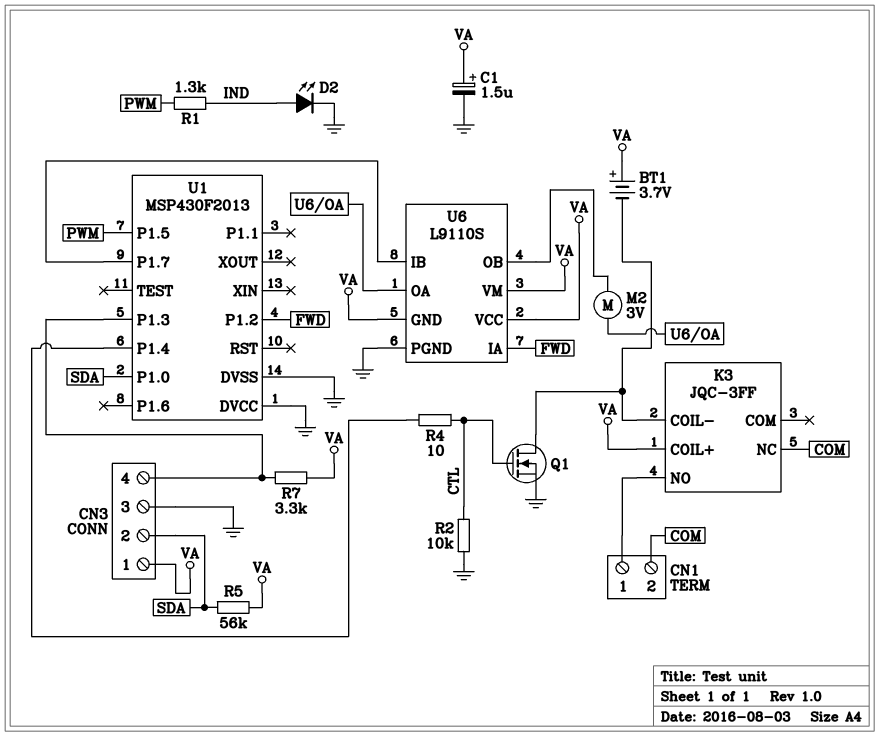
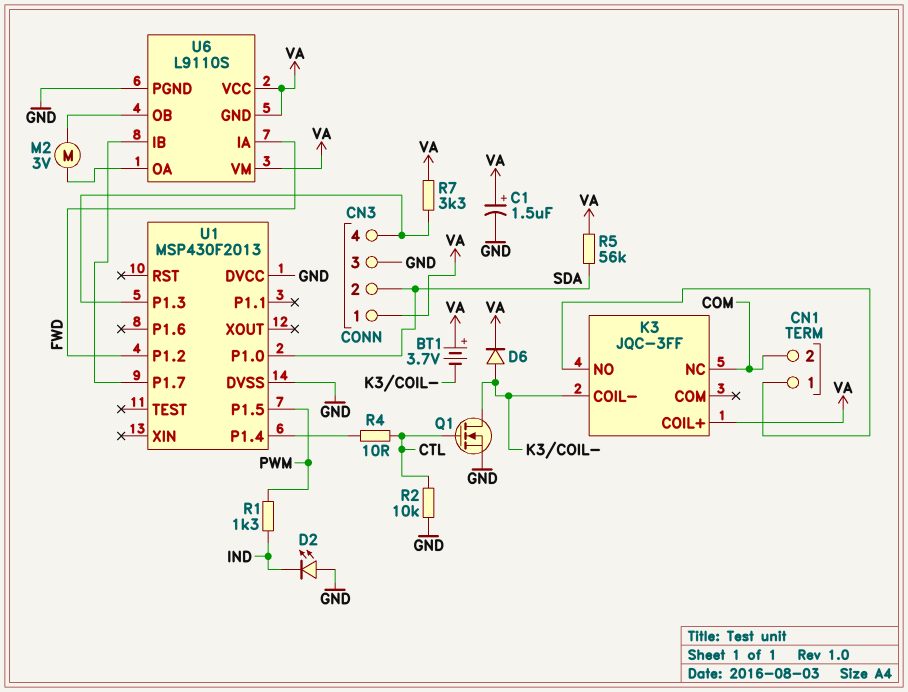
D2: LED (A IND, K GND) -> LED (A GND, K IND)
D6: none -> diode (A K3/COIL-, K VA)

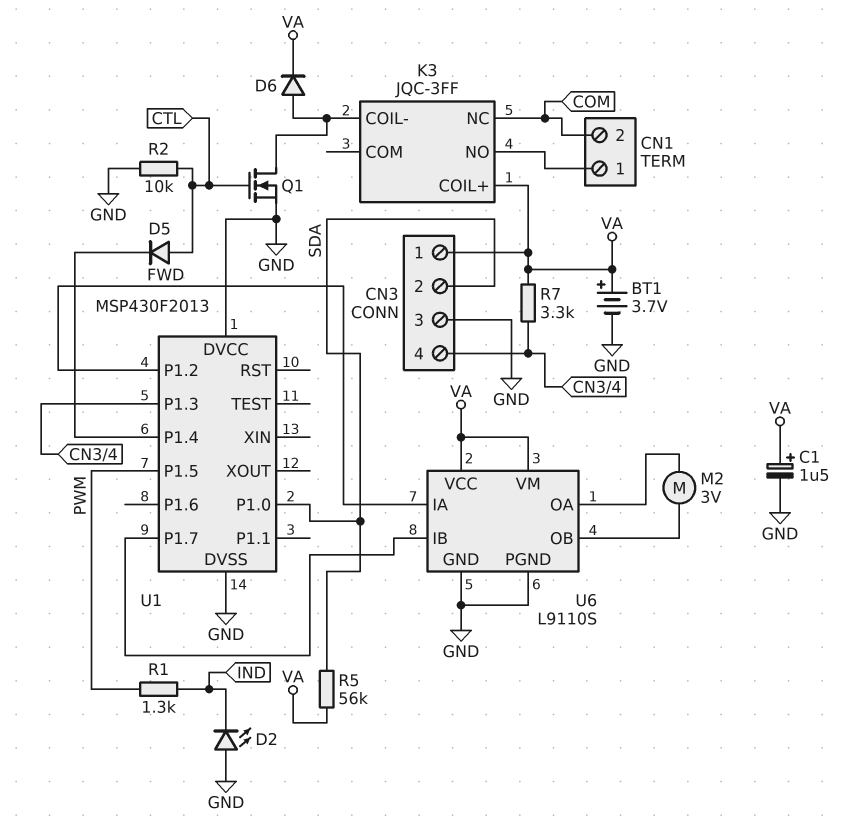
BT1: 3.7V (plus VA, minus K3/COIL-) -> 3.7V (plus VA, minus GND)
D5: none -> diode (A CTL, K U1/P1.4)
R4: 10 (CTL, U1/P1.4) -> none
U6 pin GND: VA -> GND

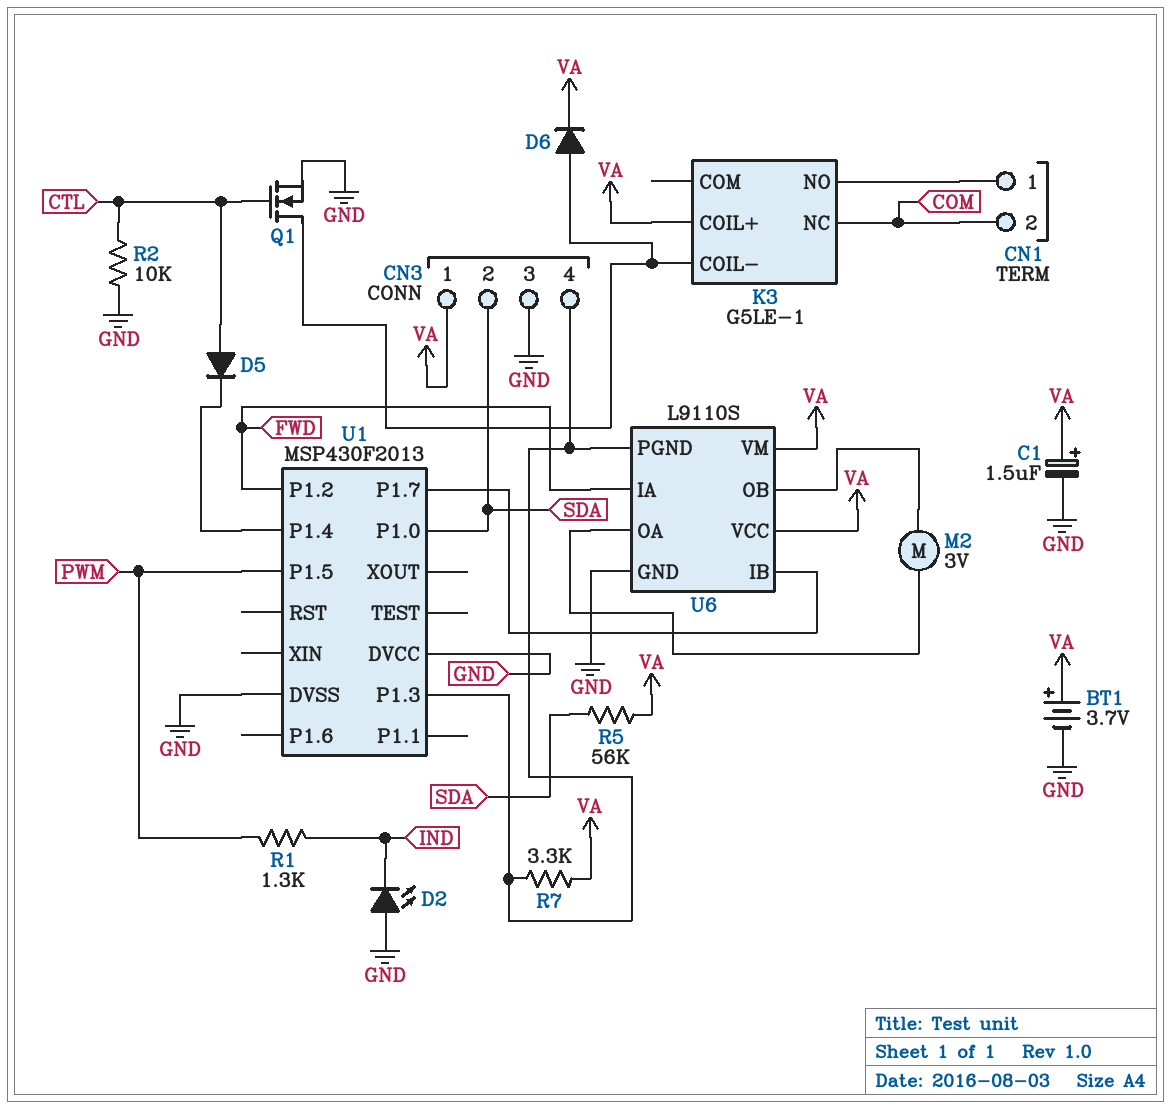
K3: JQC-3FF -> G5LE-1
U6 pin PGND: GND -> CN3/4

